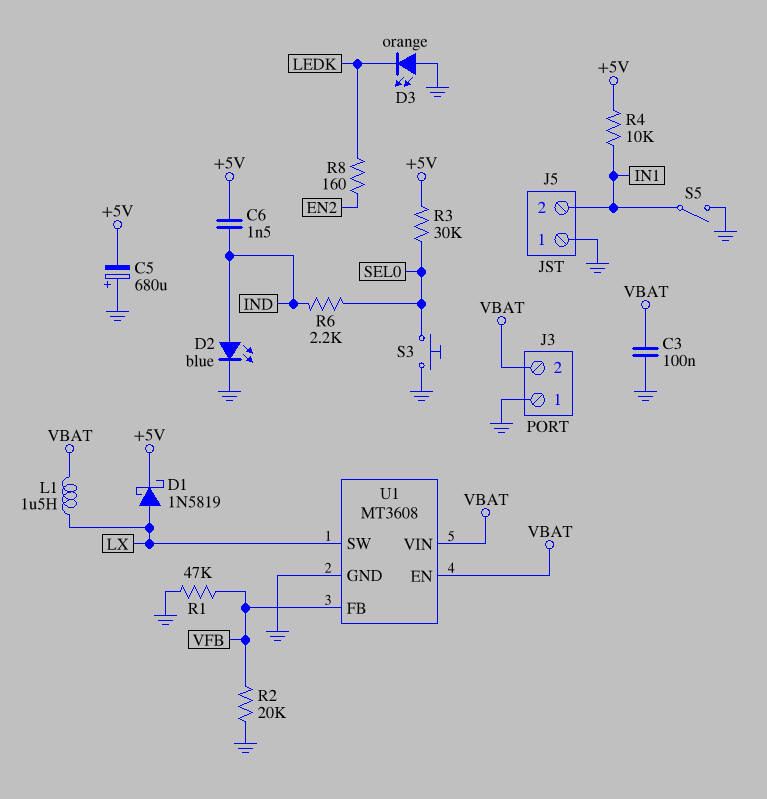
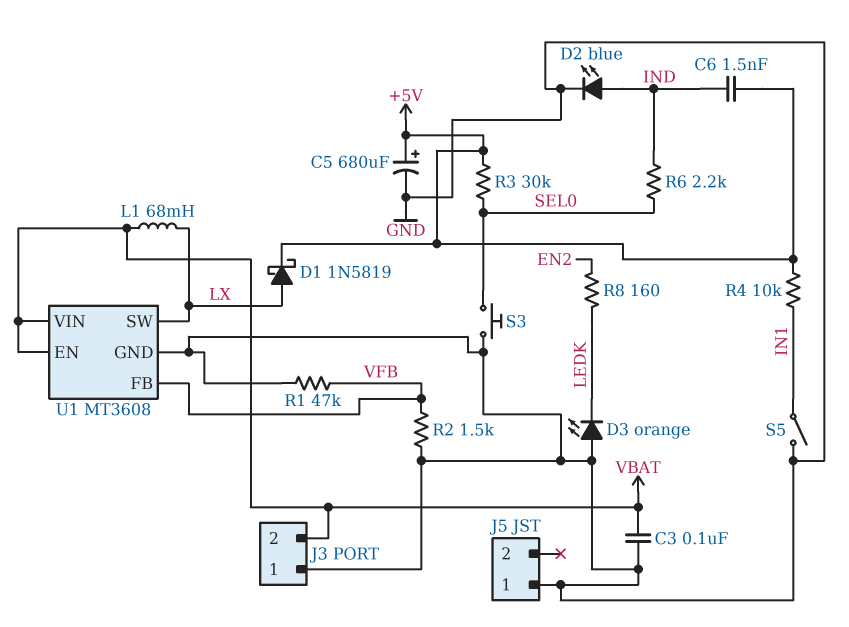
C5: 680uF (plus GND, minus +5V) -> 680uF (plus +5V, minus GND)
J5 pin 2: IN1 -> none
L1: 1.5uH (LX, VBAT) -> 68mH (LX, VBAT)
R2: 20k (GND, VFB) -> 1.5k (GND, VFB)

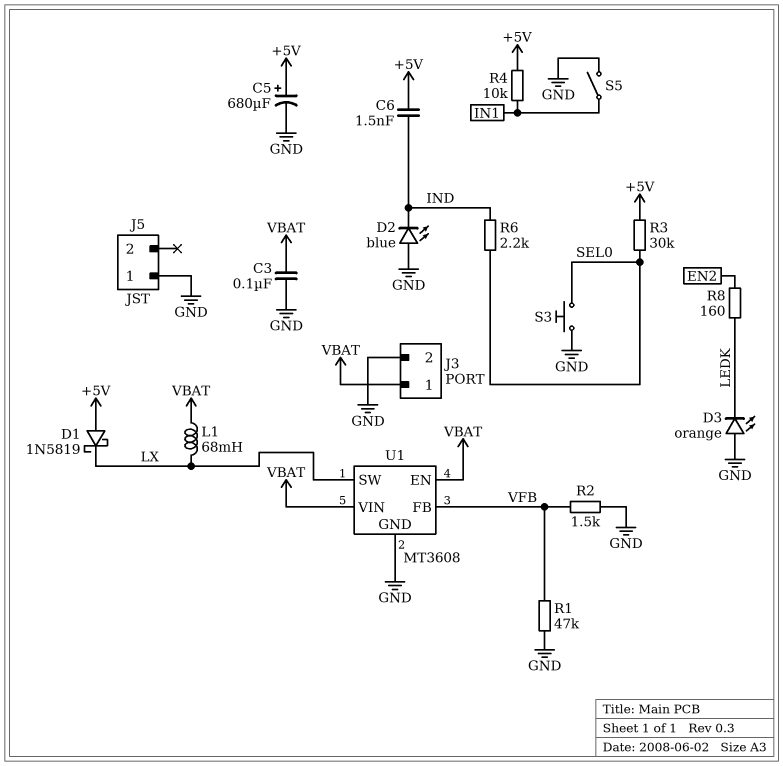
D1: schottky 1N5819 (A LX, K +5V) -> schottky 1N5819 (A +5V, K LX)
D2: LED blue (A IND, K GND) -> LED blue (A GND, K IND)
J3 pin 1: GND -> VBAT
J3 pin 2: VBAT -> GND

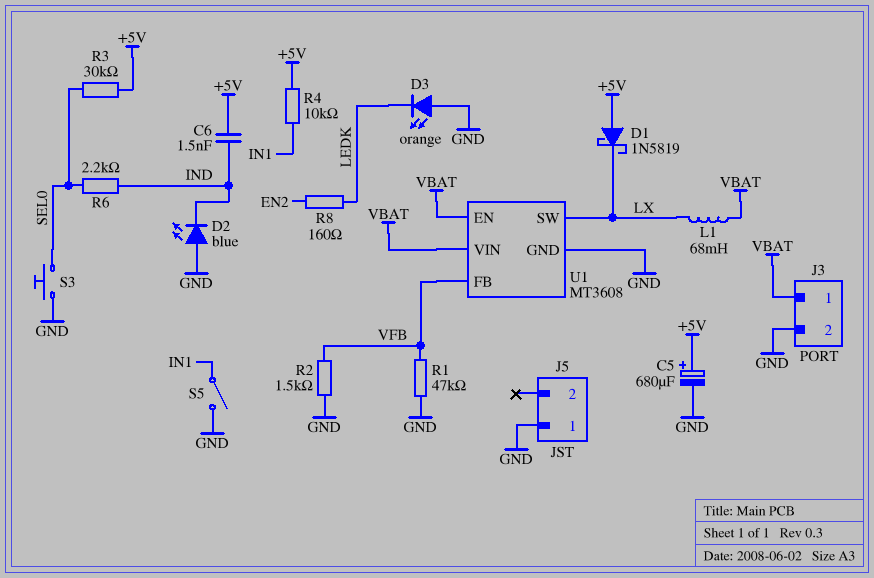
C3: 100nF (GND, VBAT) -> none

